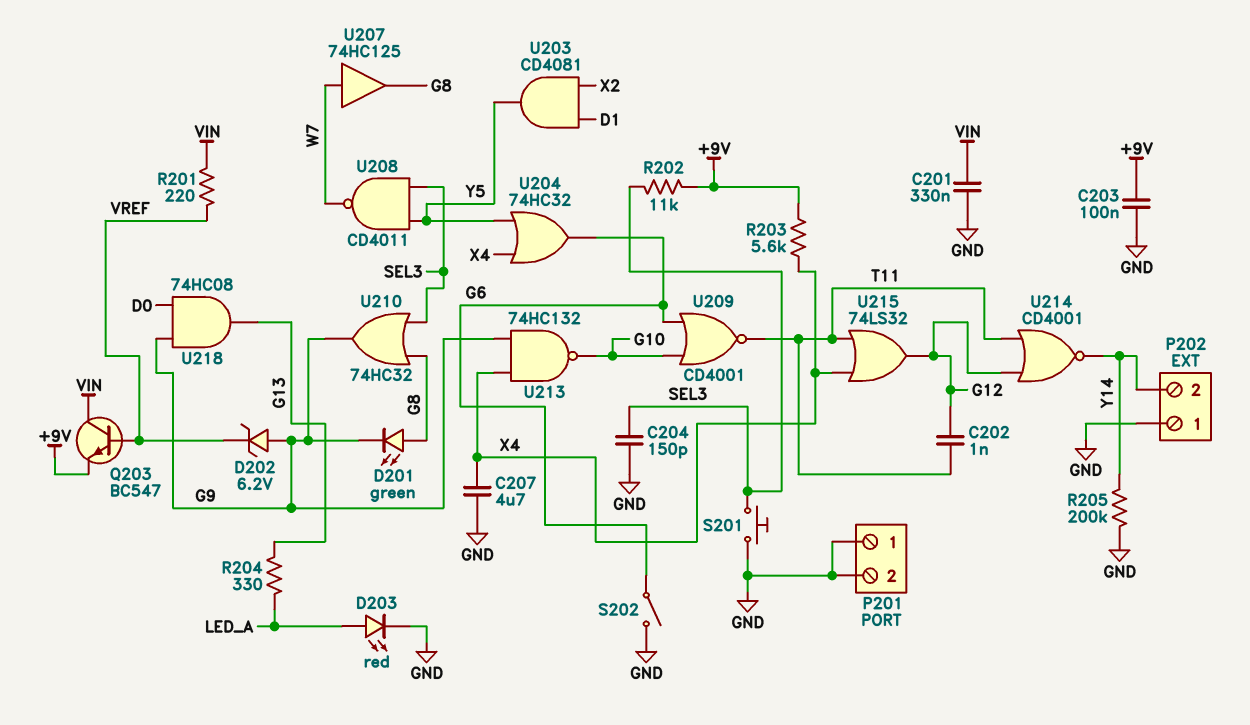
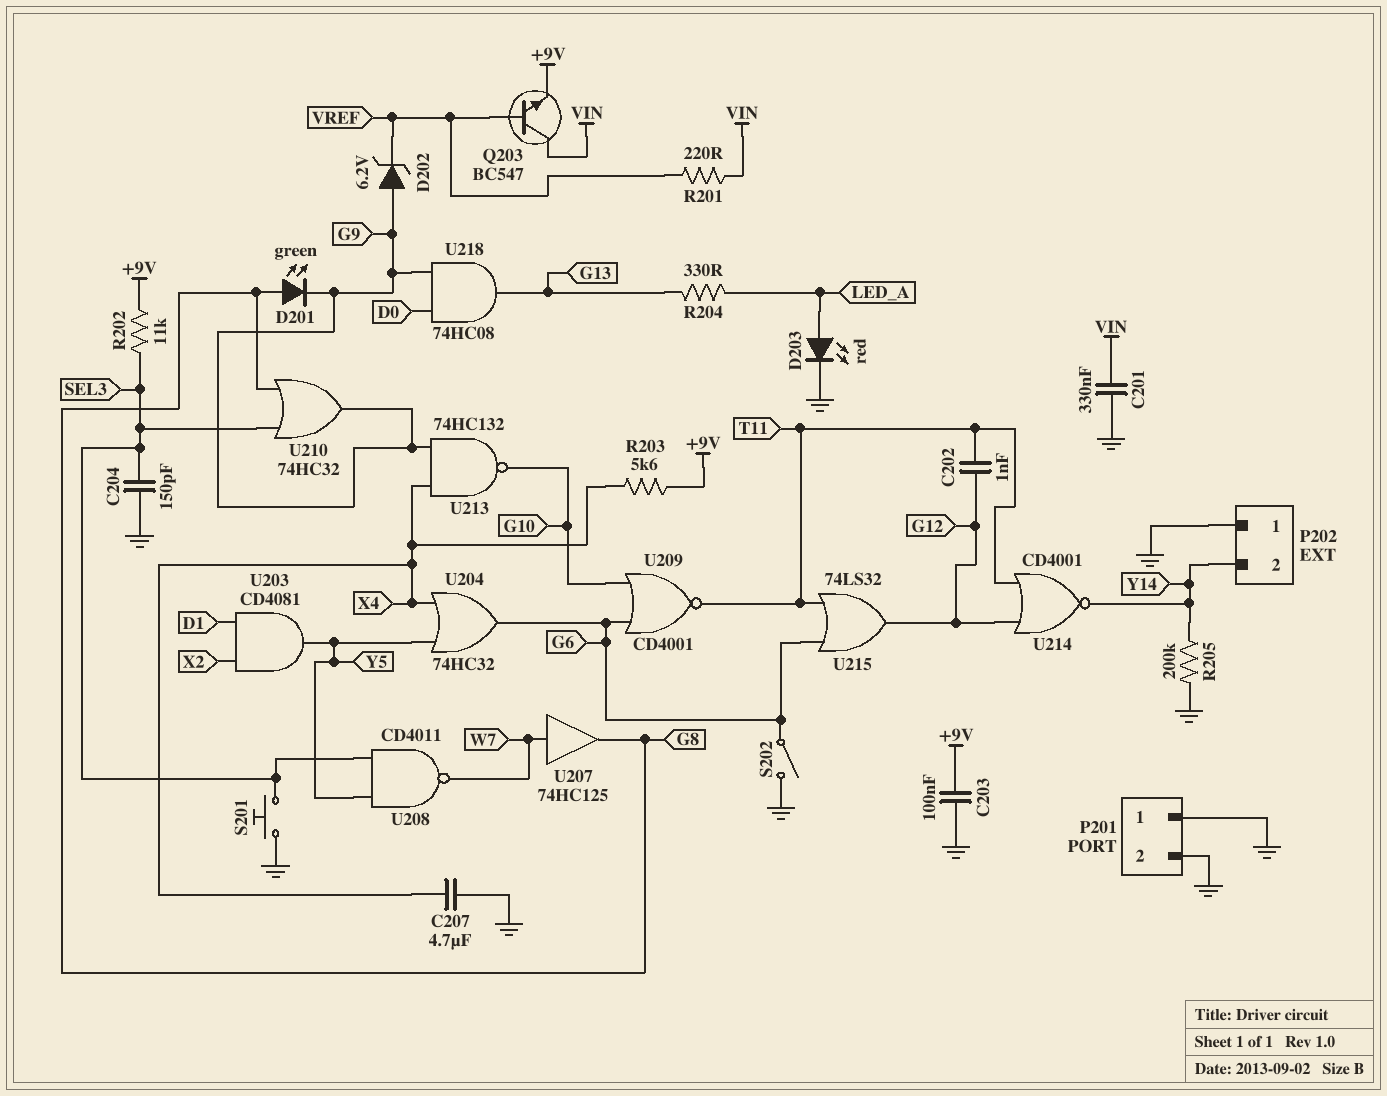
U215: OR 74LS32 (in T11, in X4, out G12) -> OR 74LS32 (in G6, in T11, out G12)

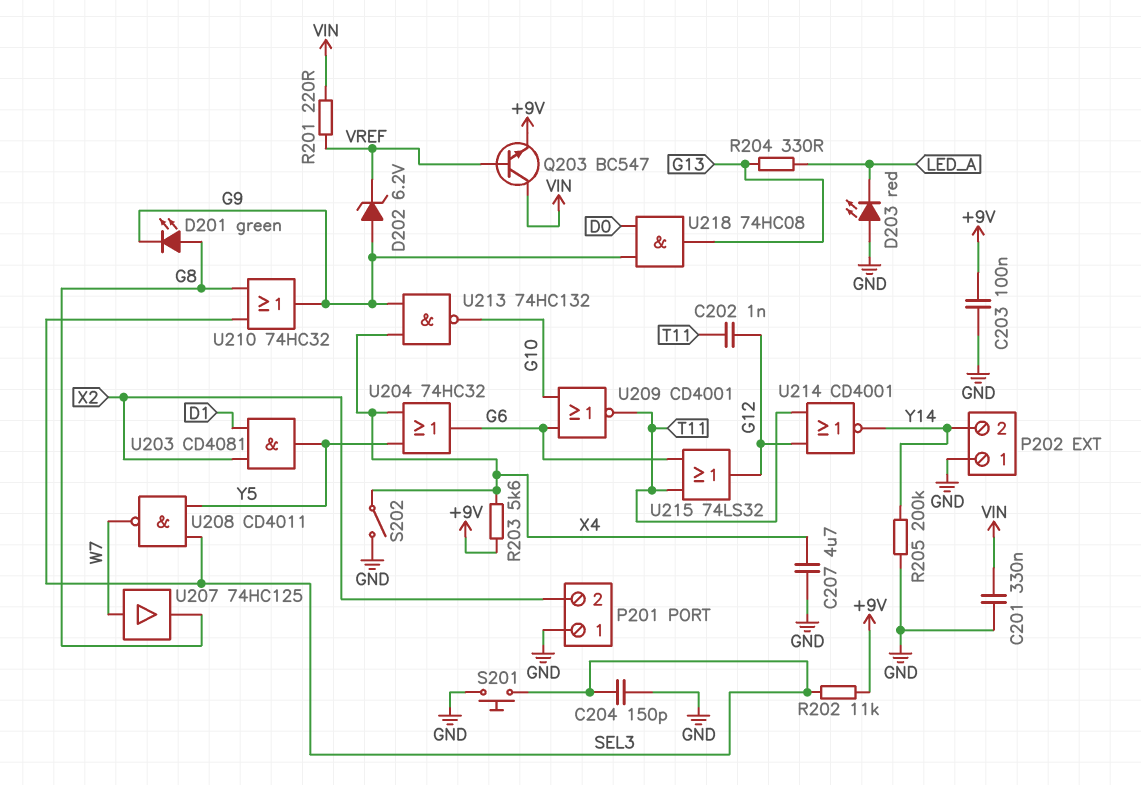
D203: LED red (A LED_A, K GND) -> LED red (A GND, K LED_A)
P201 pin 2: GND -> X2
S202: switch (G6, GND) -> switch (GND, X4)

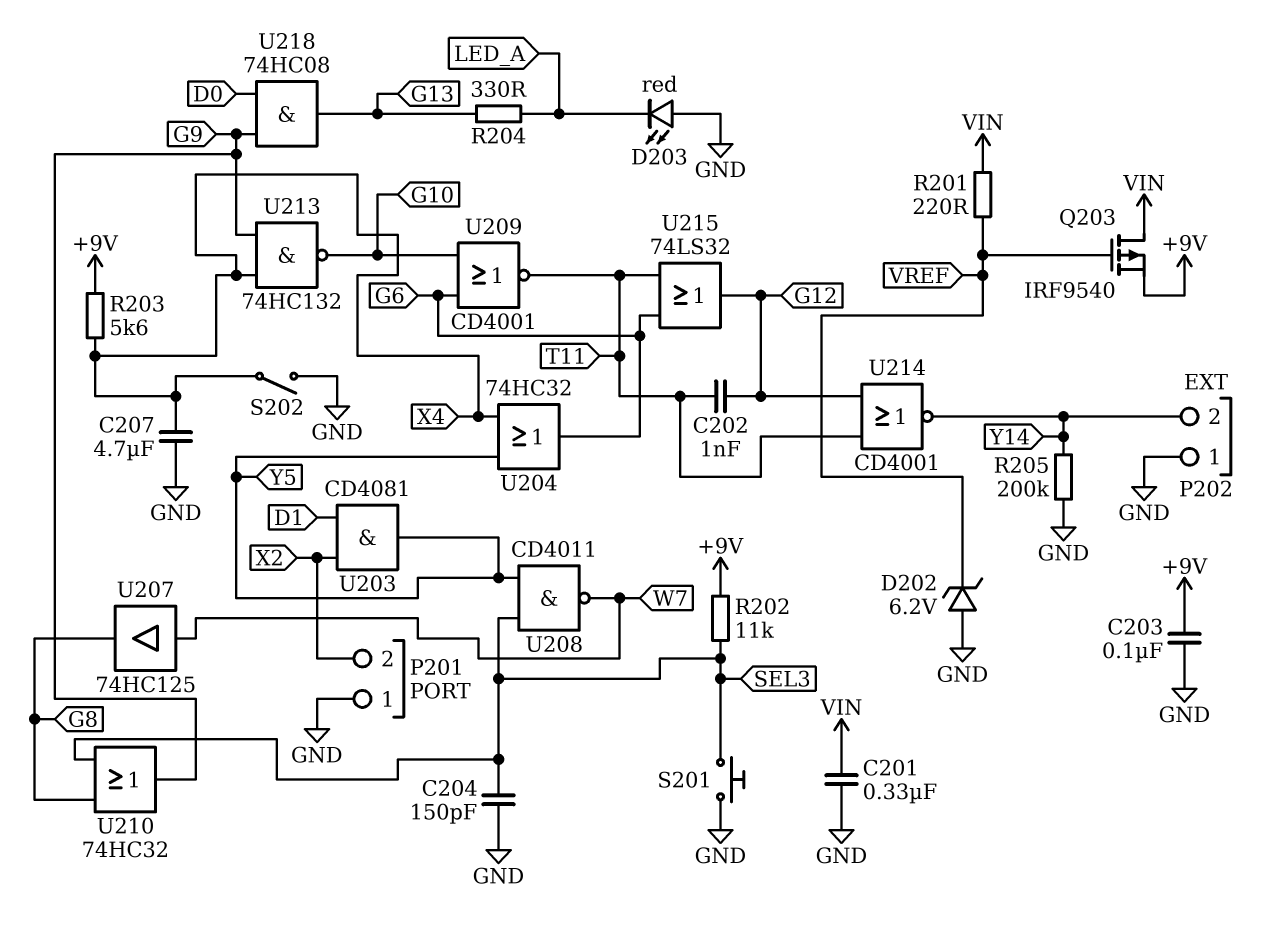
D201: LED green (A G8, K G9) -> none
D202: zener 6.2V (A G9, K VREF) -> zener 6.2V (A GND, K VREF)
Q203: NPN BC547 (B VREF, C VIN, E +9V) -> PMOS IRF9540 (G VREF, D VIN, S +9V)

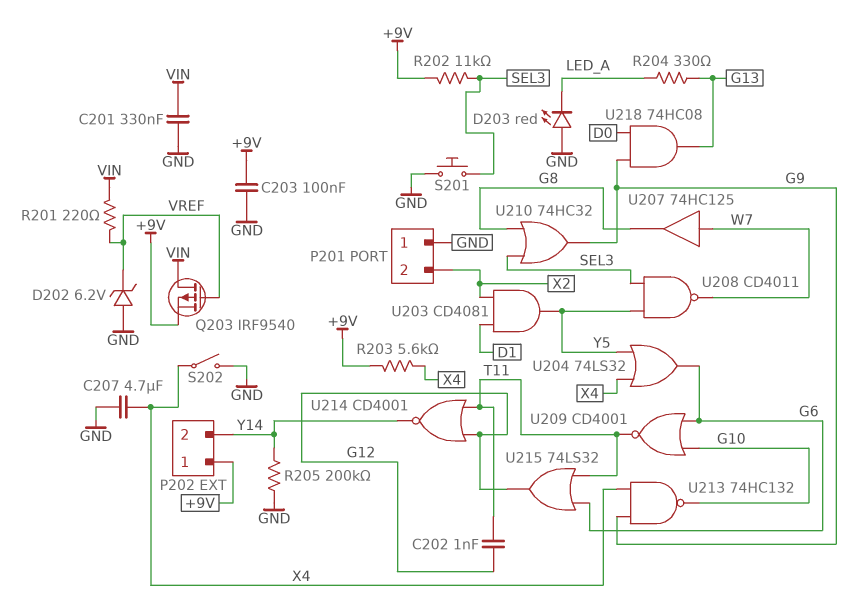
C204: 150pF (GND, SEL3) -> none
P202 pin 1: GND -> +9V
U204: OR 74HC32 (in X4, in Y5, out G6) -> OR 74LS32 (in X4, in Y5, out G6)

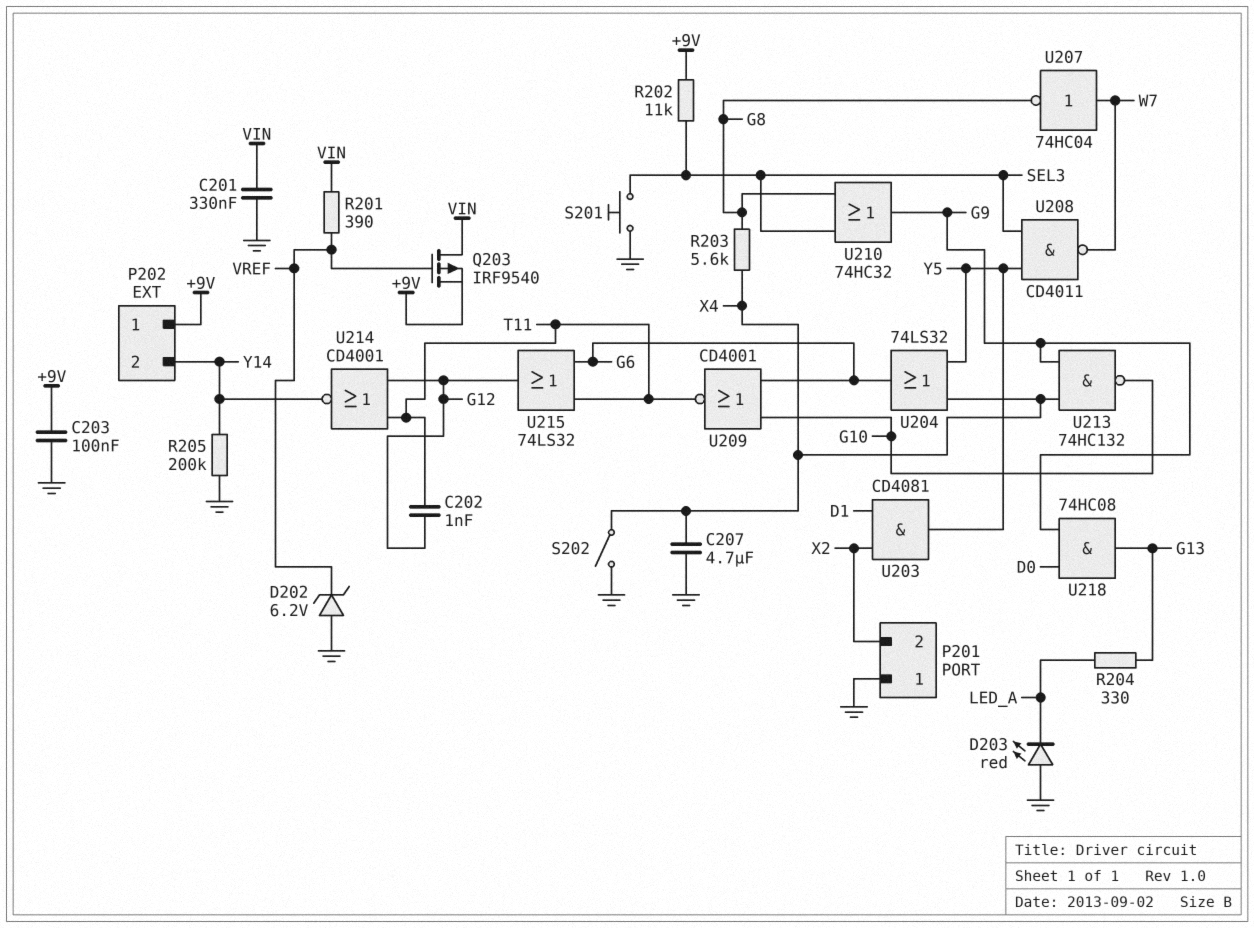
R201: 220 (VIN, VREF) -> 390 (VIN, VREF)
R203: 5.6k (+9V, X4) -> 5.6k (G8, X4)
U207: buffer 74HC125 (in W7, out G8) -> NOT 74HC04 (in W7, out G8)

